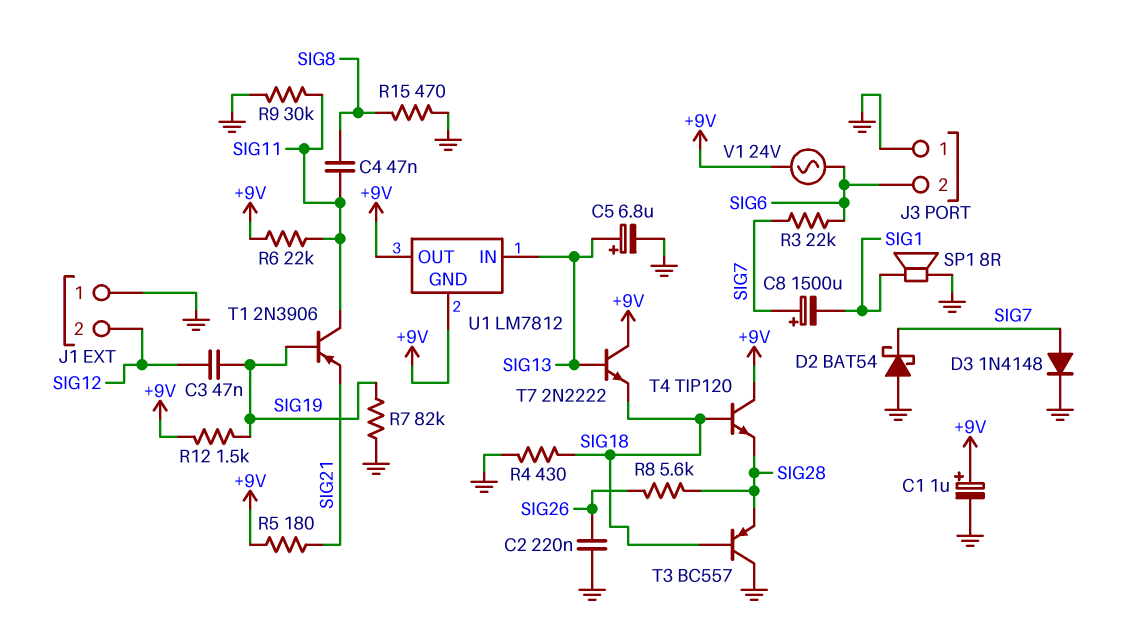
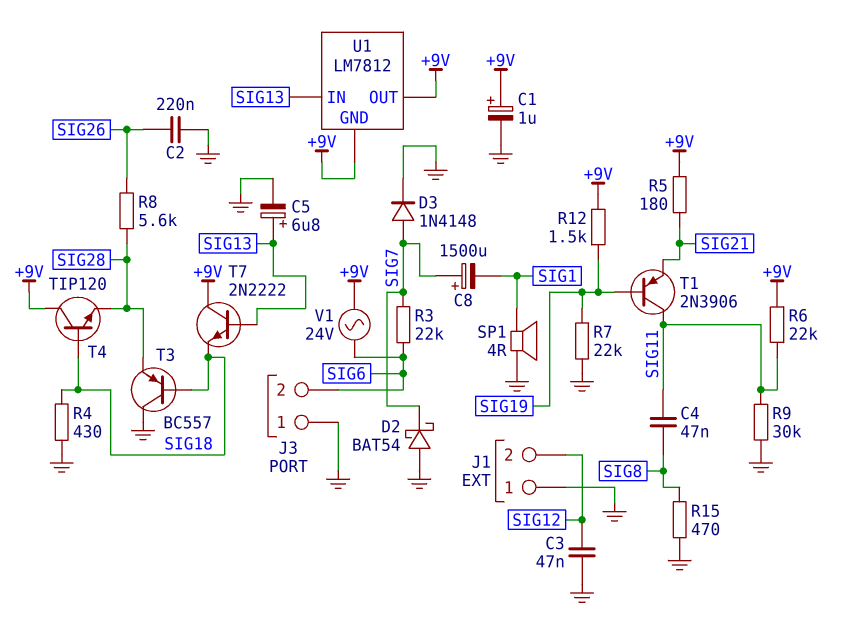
C3: 47nF (SIG12, SIG19) -> 47nF (GND, SIG12)
R7: 82k (GND, SIG19) -> 22k (GND, SIG19)
SP1: speaker 8R (GND, SIG1) -> speaker 4R (GND, SIG1)

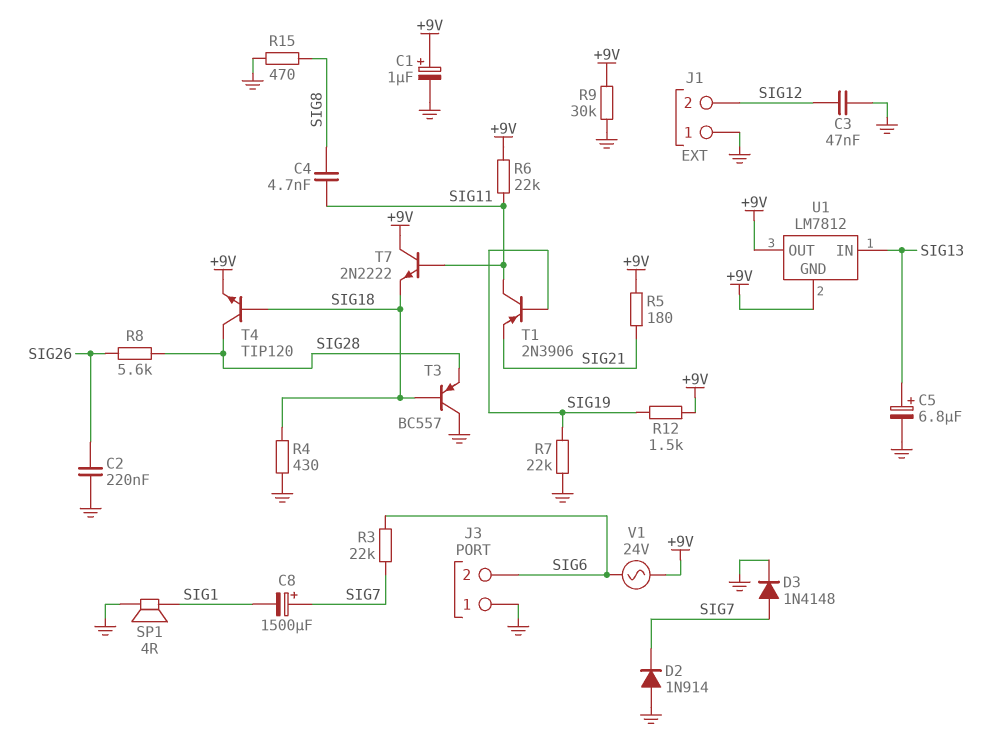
C4: 47nF (SIG8, SIG11) -> 4.7nF (SIG8, SIG11)
D2: schottky BAT54 (A GND, K SIG7) -> diode 1N914 (A GND, K SIG7)
R9: 30k (GND, SIG11) -> 30k (+9V, GND)
T4: NPN TIP120 (B SIG18, C +9V, E SIG28) -> NPN TIP120 (B SIG18, C SIG28, E +9V)
T7: NPN 2N2222 (B SIG13, C +9V, E SIG18) -> NPN 2N2222 (B SIG11, C +9V, E SIG18)

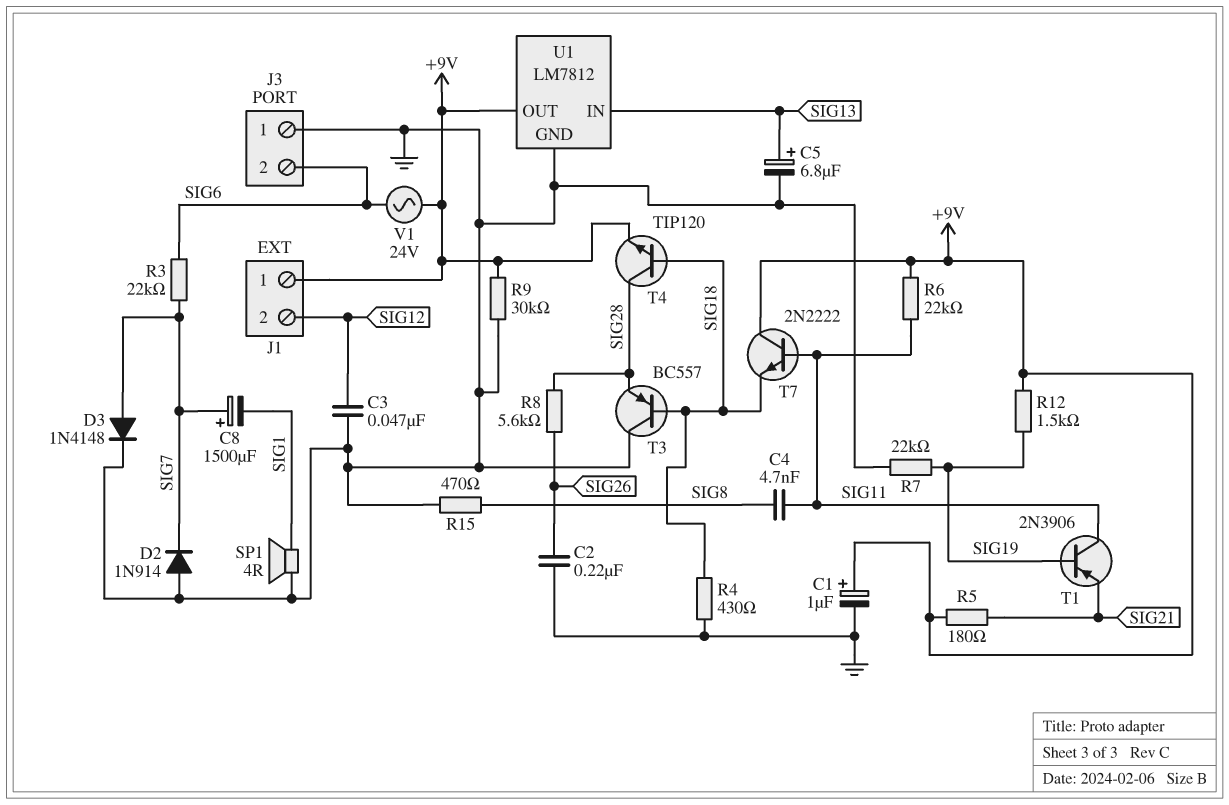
J1 pin 1: GND -> +9V
U1 pin GND: +9V -> GND

